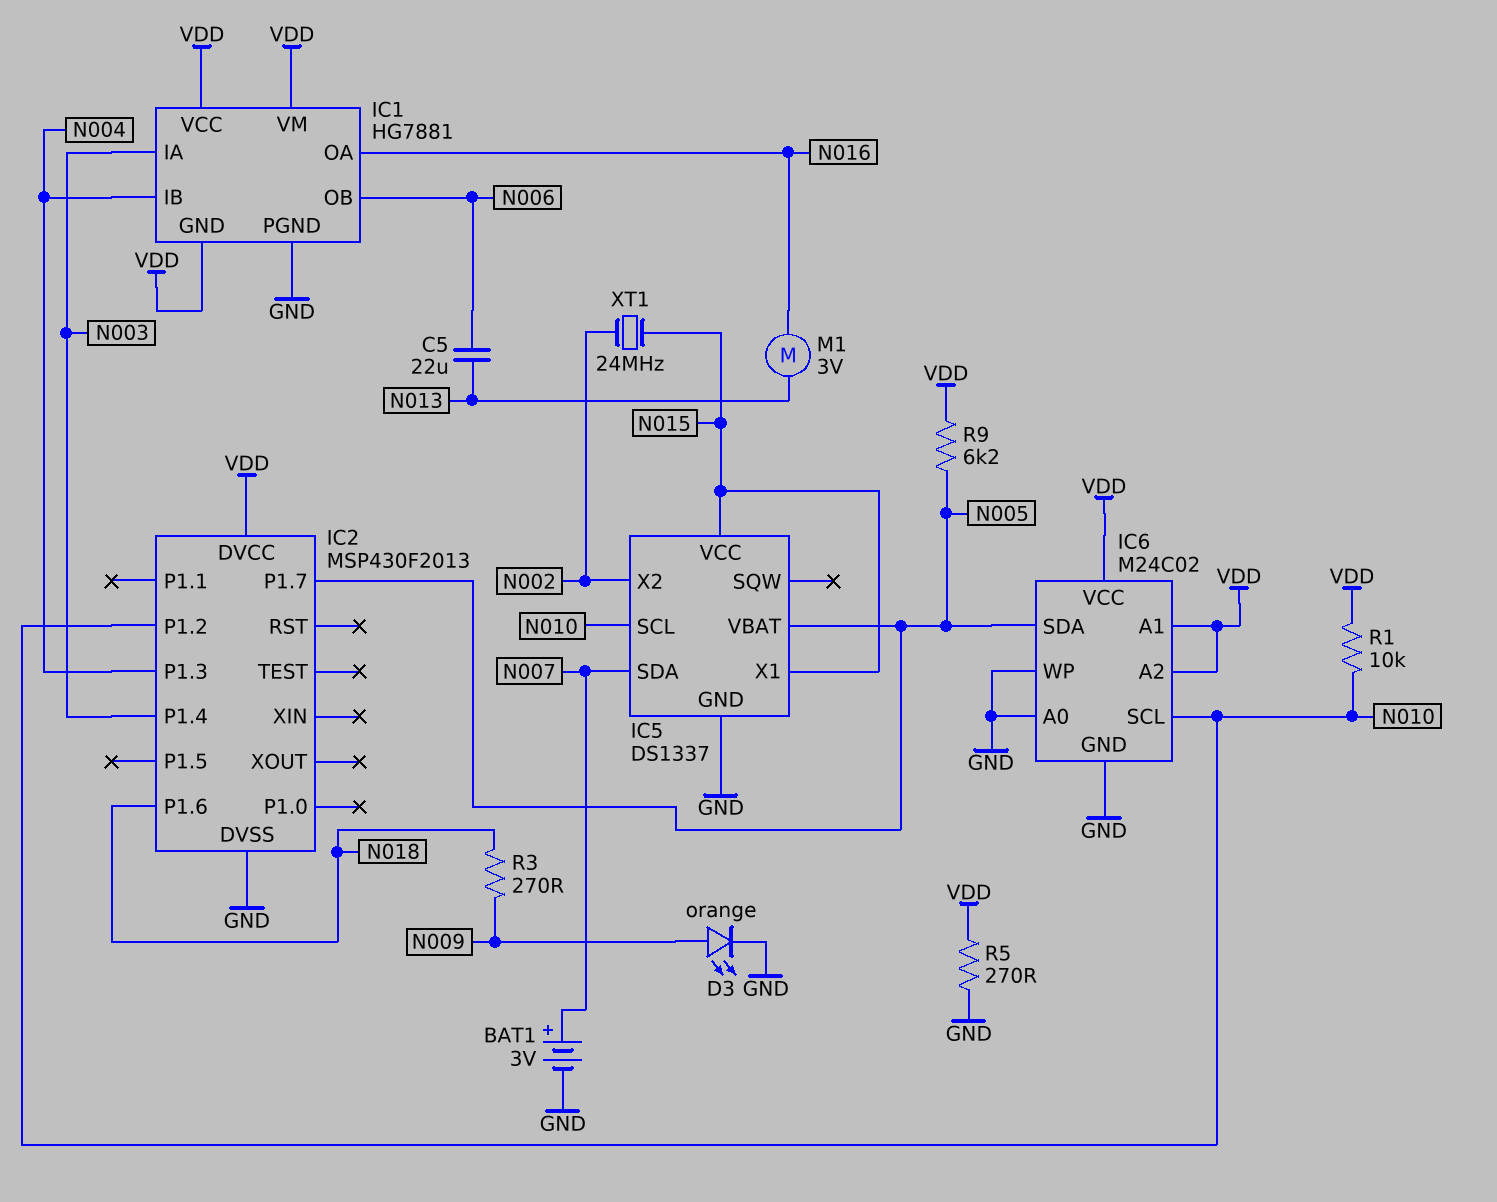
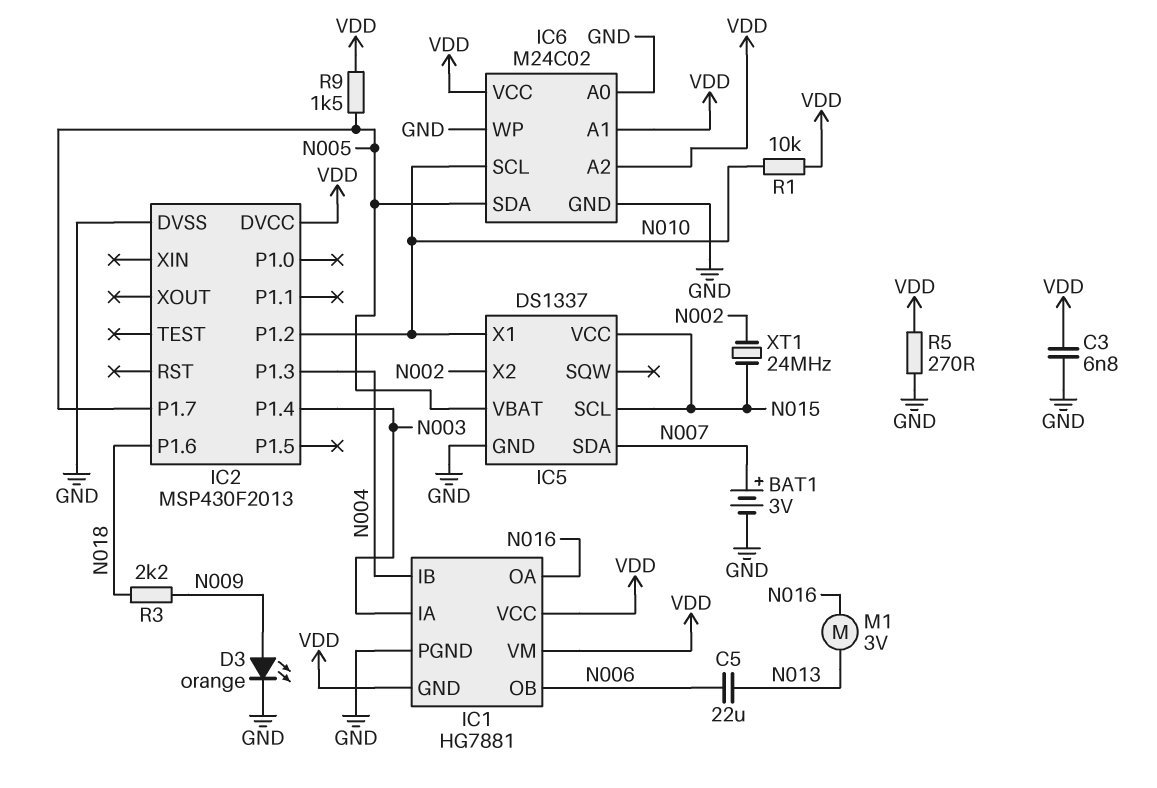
C3: none -> 6.8nF (GND, VDD)
IC5 pin SCL: N010 -> N015
IC5 pin X1: N015 -> N010
R3: 270 (N009, N018) -> 2.2k (N009, N018)
R9: 6.2k (N005, VDD) -> 1.5k (N005, VDD)

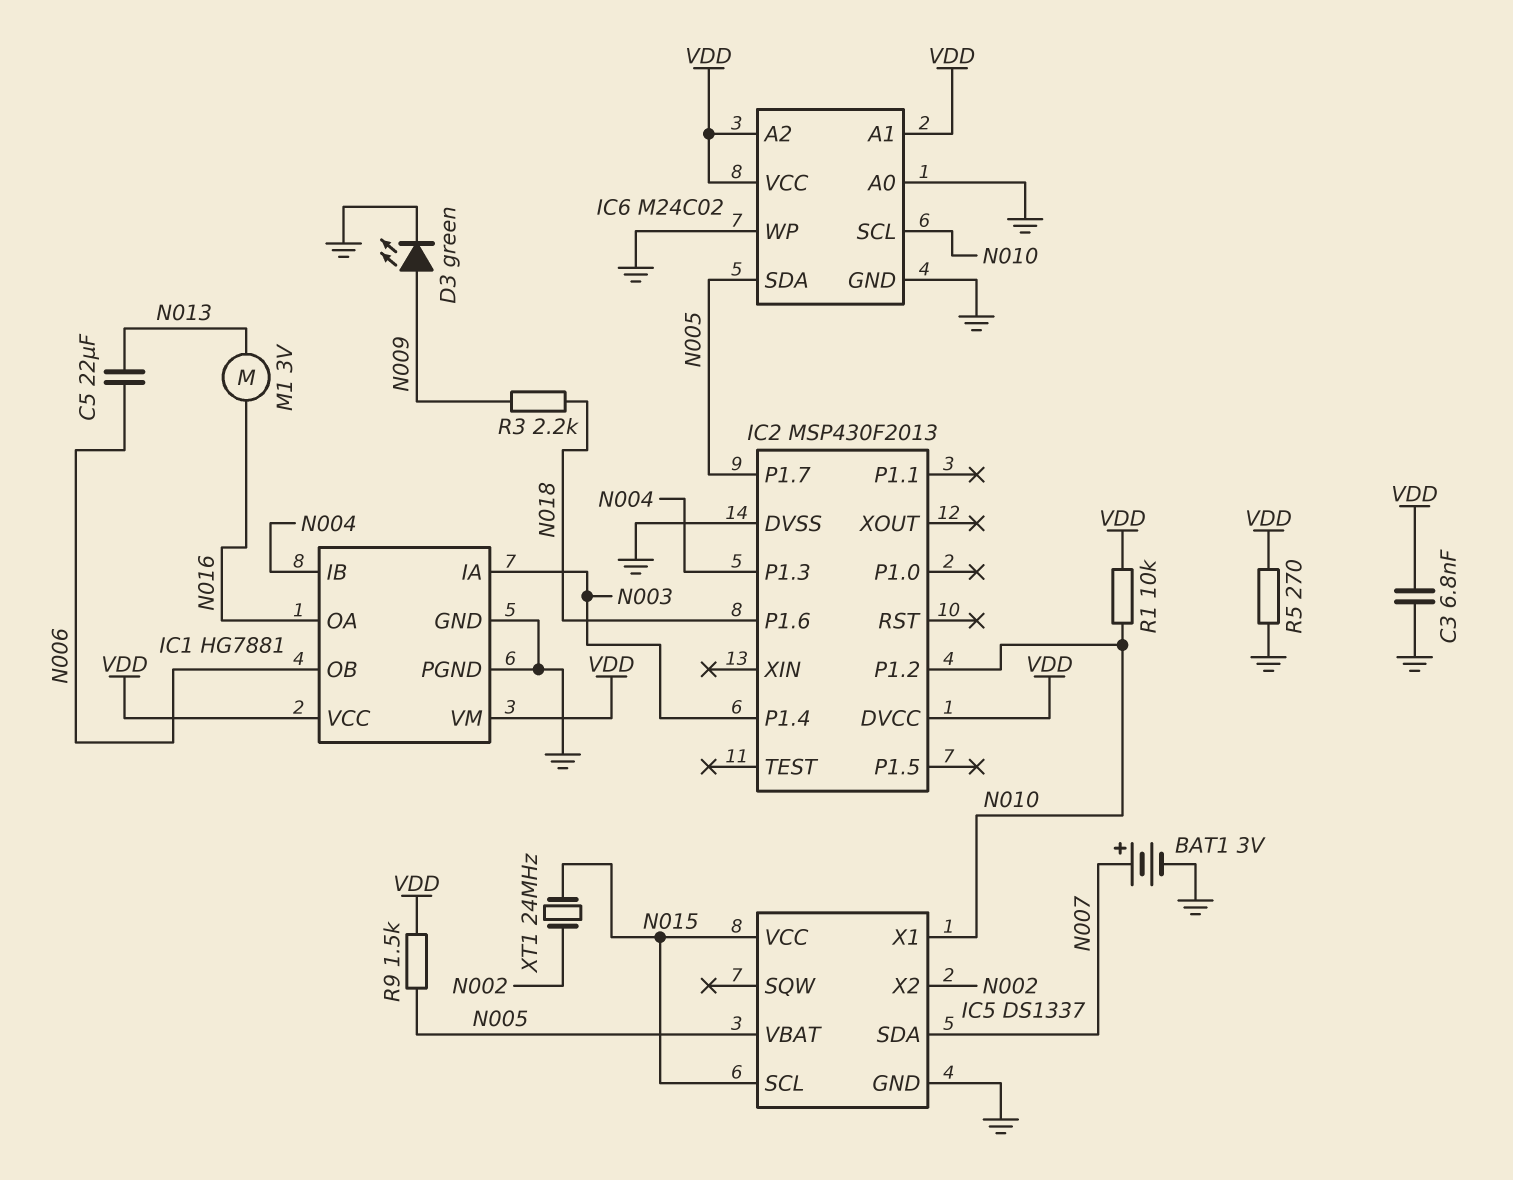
D3: LED orange (A N009, K GND) -> LED green (A N009, K GND)
IC1 pin GND: VDD -> GND

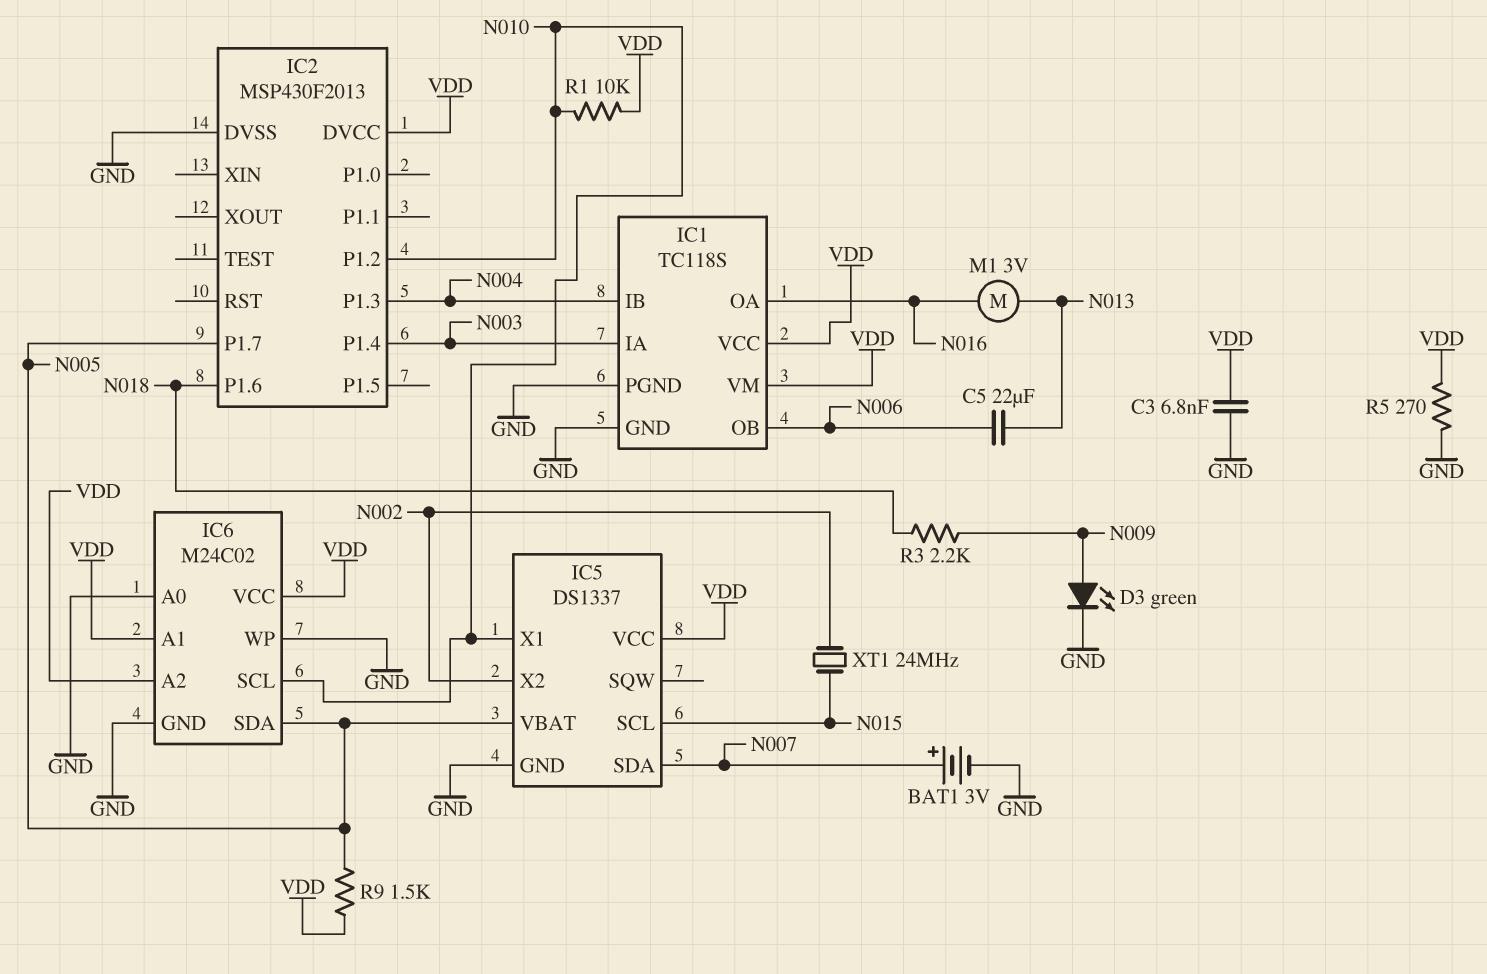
IC1: HG7881 -> TC118S
IC5 pin VCC: N015 -> VDD

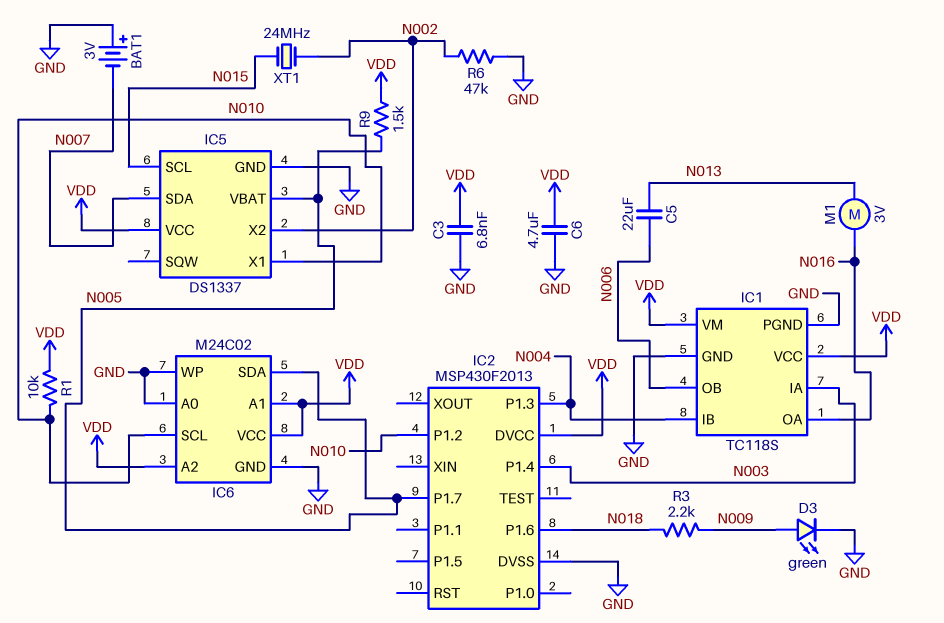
BAT1: 3V (plus N007, minus GND) -> 3V (plus GND, minus N007)
C6: none -> 4.7uF (GND, VDD)
R5: 270 (GND, VDD) -> none
R6: none -> 47k (GND, N002)

